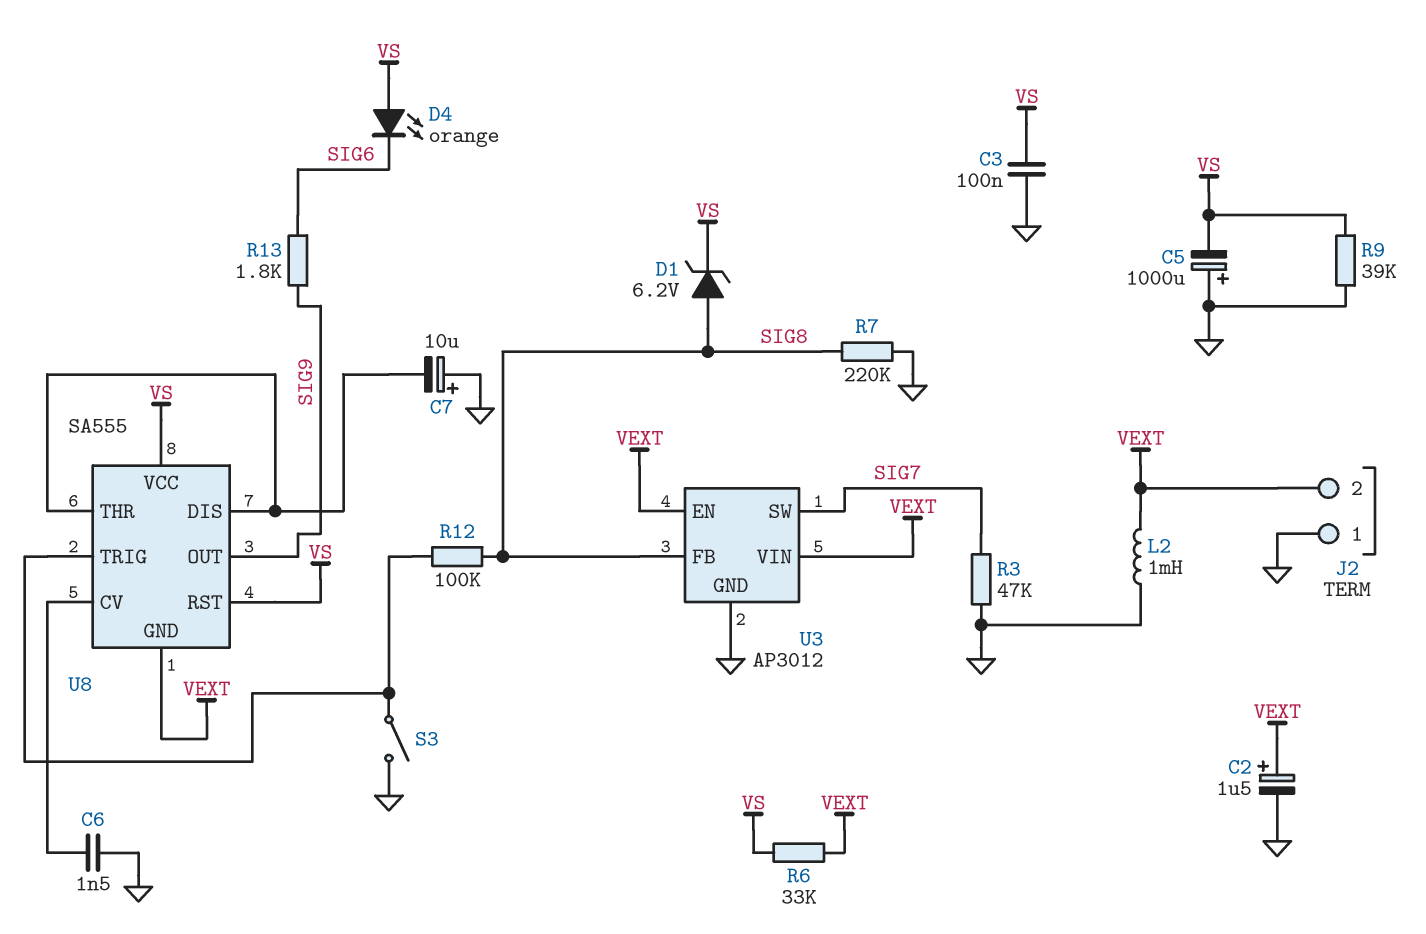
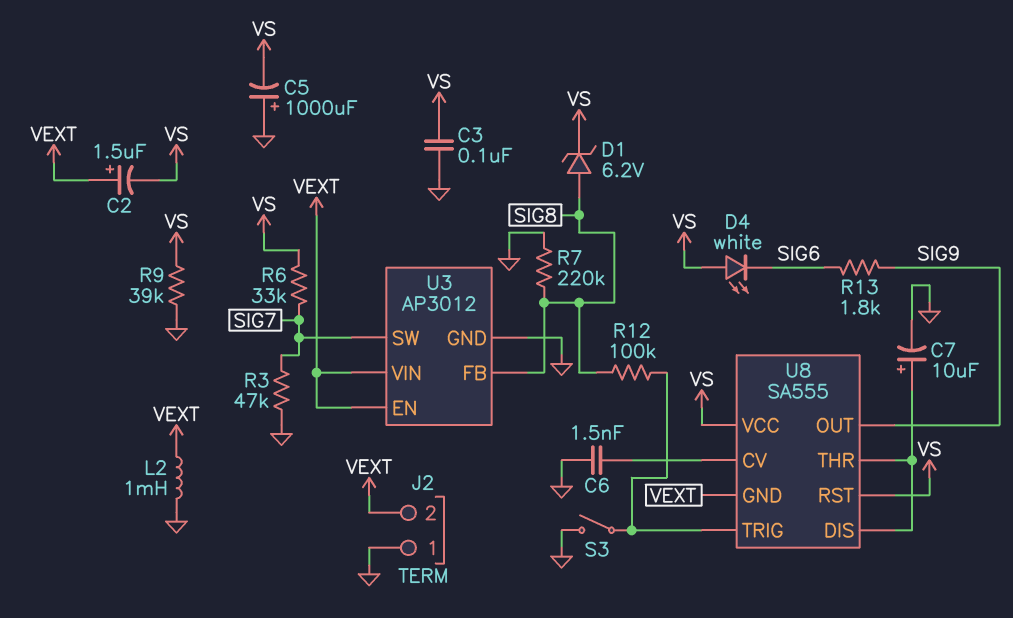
C2: 1.5uF (plus VEXT, minus GND) -> 1.5uF (plus VEXT, minus VS)
C7: 10uF (plus GND, minus U8/DIS) -> 10uF (plus U8/DIS, minus GND)
D4: LED orange (A VS, K SIG6) -> LED white (A VS, K SIG6)
R6: 33k (VEXT, VS) -> 33k (SIG7, VS)

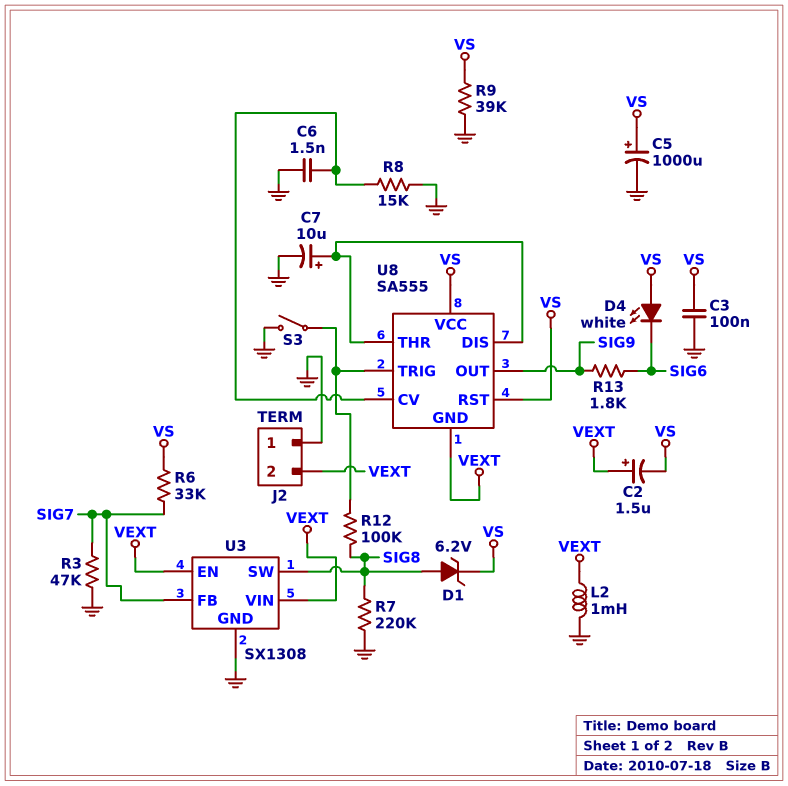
C5: 1000uF (plus GND, minus VS) -> 1000uF (plus VS, minus GND)
R8: none -> 15k (GND, U8/CV)
U3: AP3012 -> SX1308
U3 pin FB: SIG8 -> SIG7
U3 pin SW: SIG7 -> SIG8

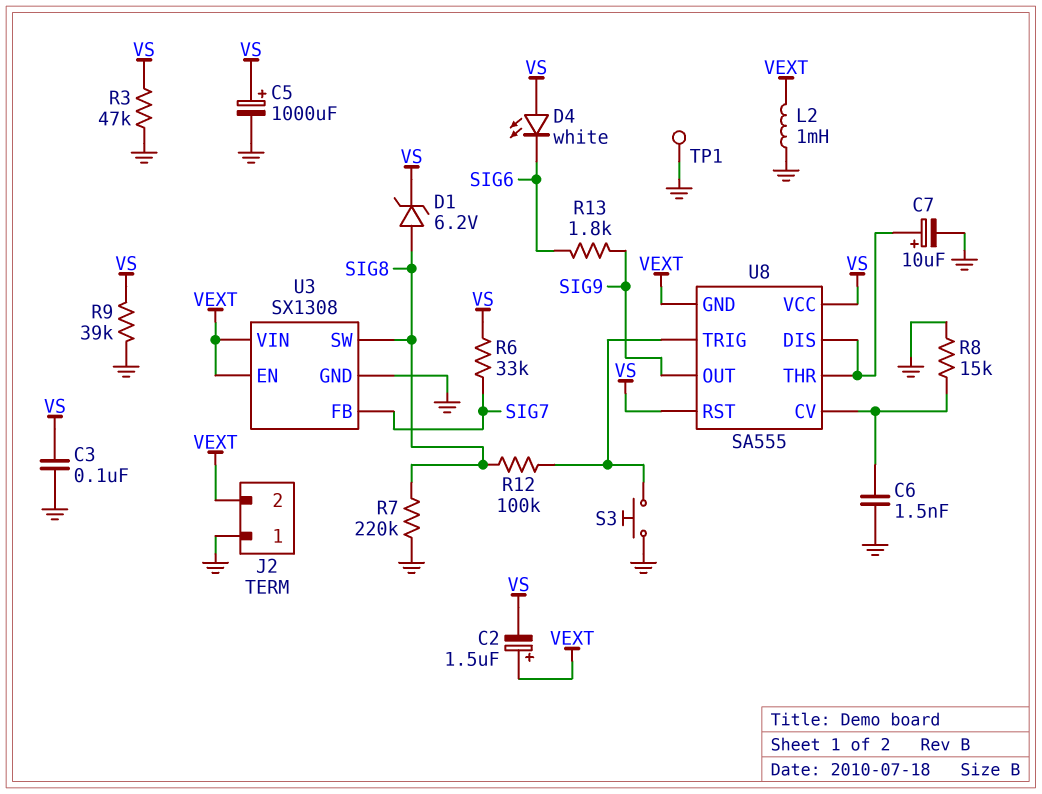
R3: 47k (GND, SIG7) -> 47k (GND, VS)
S3: switch (GND, U8/TRIG) -> button (GND, U8/TRIG)
TP1: none -> test point (GND)

